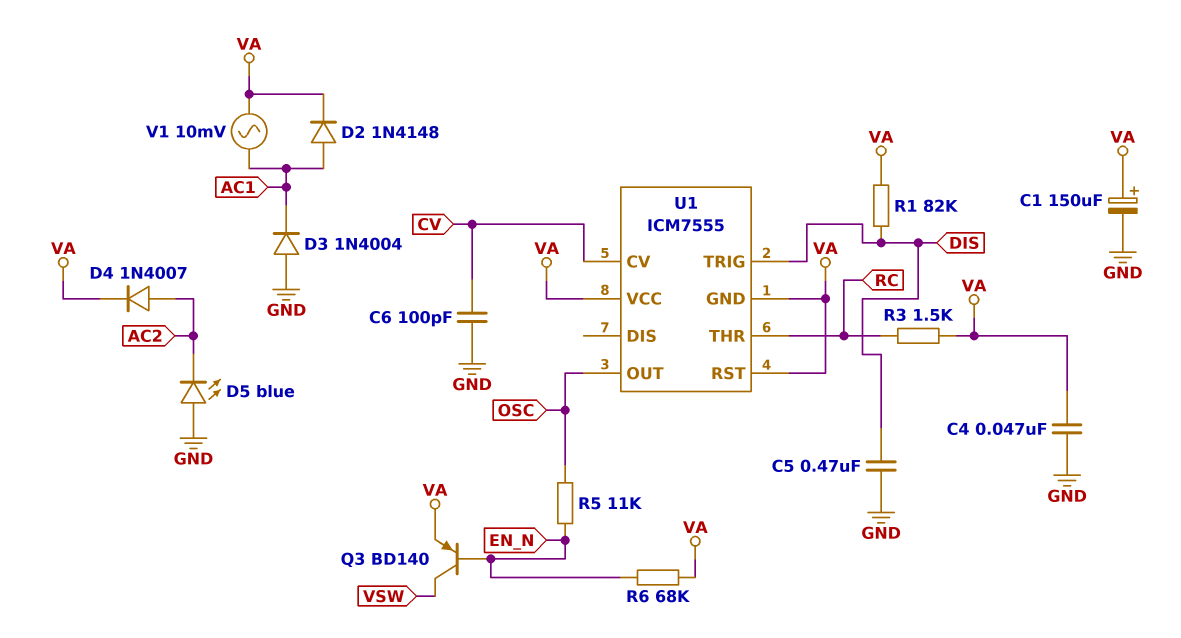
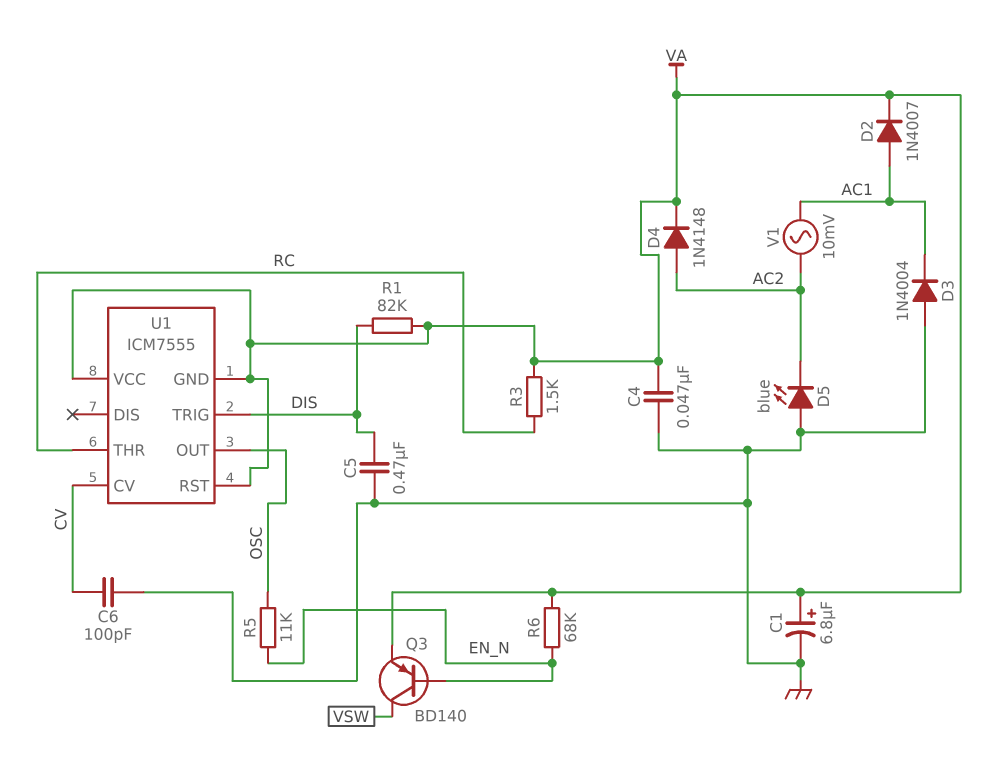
C1: 150uF (plus VA, minus GND) -> 6.8uF (plus VA, minus GND)
D2: diode 1N4148 (A AC1, K VA) -> diode 1N4007 (A AC1, K VA)
D4: diode 1N4007 (A AC2, K VA) -> diode 1N4148 (A AC2, K VA)
V1: AC 10mV (AC1, VA) -> AC 10mV (AC1, AC2)

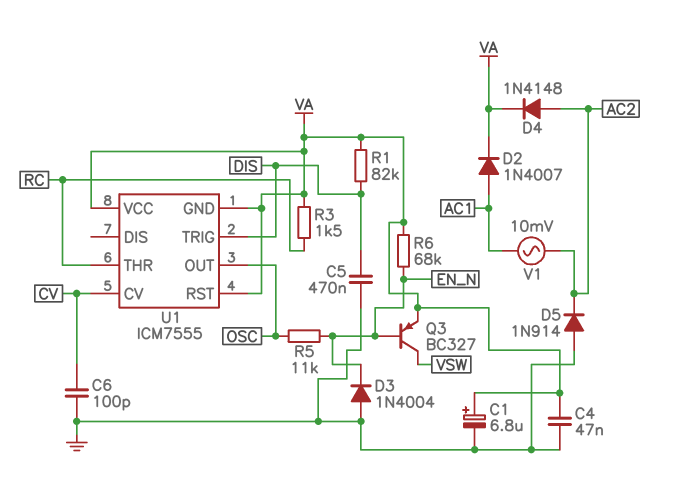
D3: diode 1N4004 (A GND, K AC1) -> diode 1N4004 (A GND, K EN_N)
D5: LED blue (A GND, K AC2) -> diode 1N914 (A GND, K AC2)
Q3: PNP BD140 (B EN_N, C VSW, E VA) -> PNP BC327 (B EN_N, C VSW, E VA)

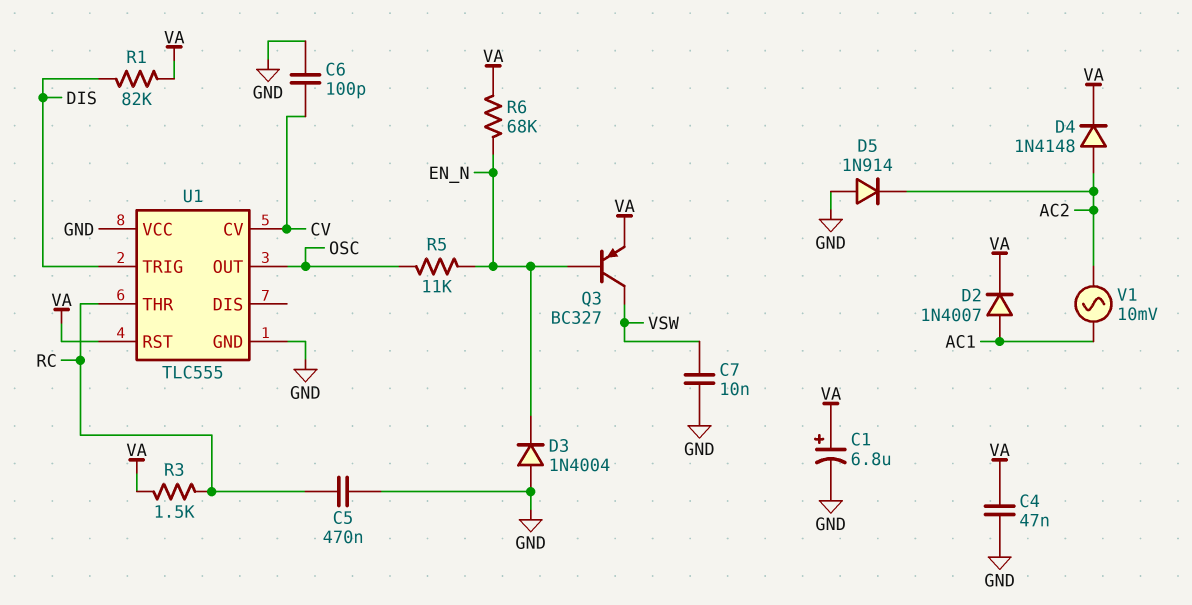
C5: 470nF (DIS, GND) -> 470nF (GND, RC)
C7: none -> 10nF (GND, VSW)
U1: ICM7555 -> TLC555
U1 pin GND: VA -> GND
U1 pin VCC: VA -> GND

